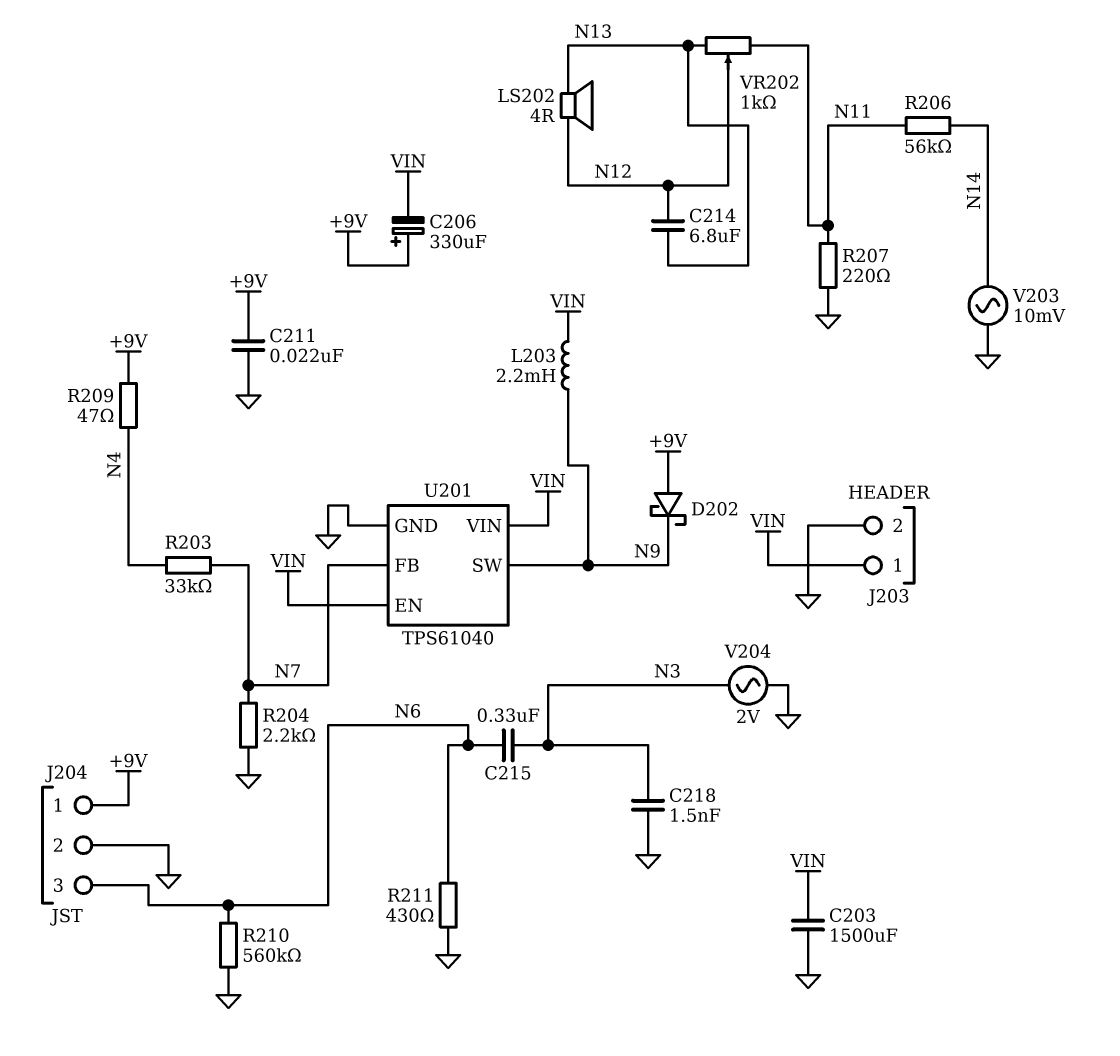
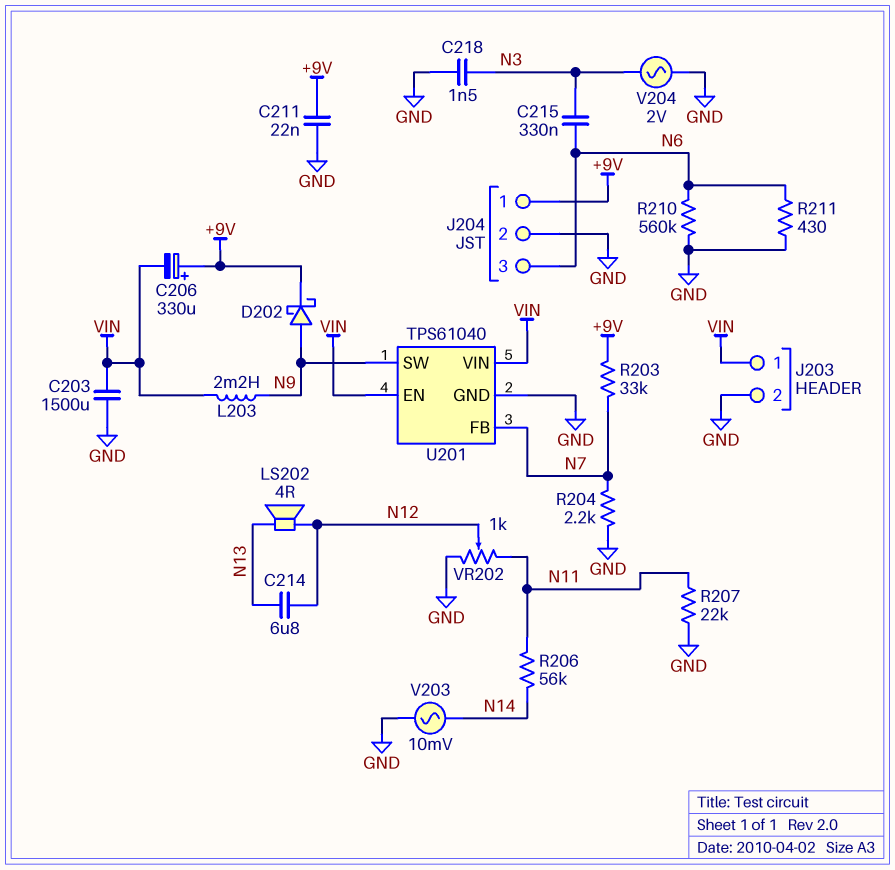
D202: schottky (A +9V, K N9) -> schottky (A N9, K +9V)
R203: 33k (N4, N7) -> 33k (+9V, N7)
R207: 220 (GND, N11) -> 22k (GND, N11)
R209: 47 (+9V, N4) -> none
VR202: 1k (N11, N13, wiper N12) -> 1k (GND, N11, wiper N12)

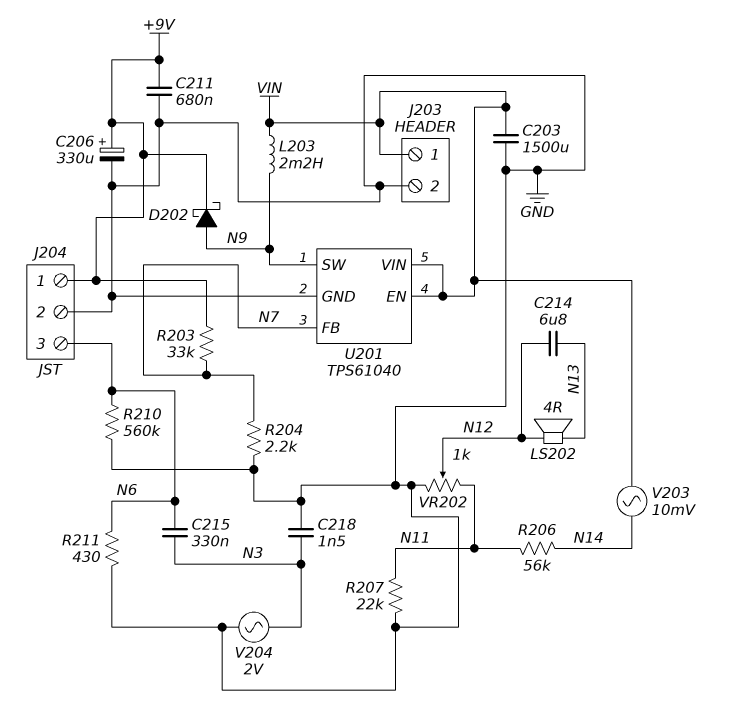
C206: 330uF (plus +9V, minus VIN) -> 330uF (plus +9V, minus GND)
C211: 22nF (+9V, GND) -> 680nF (+9V, GND)
V203: AC 10mV (GND, N14) -> AC 10mV (N14, VIN)

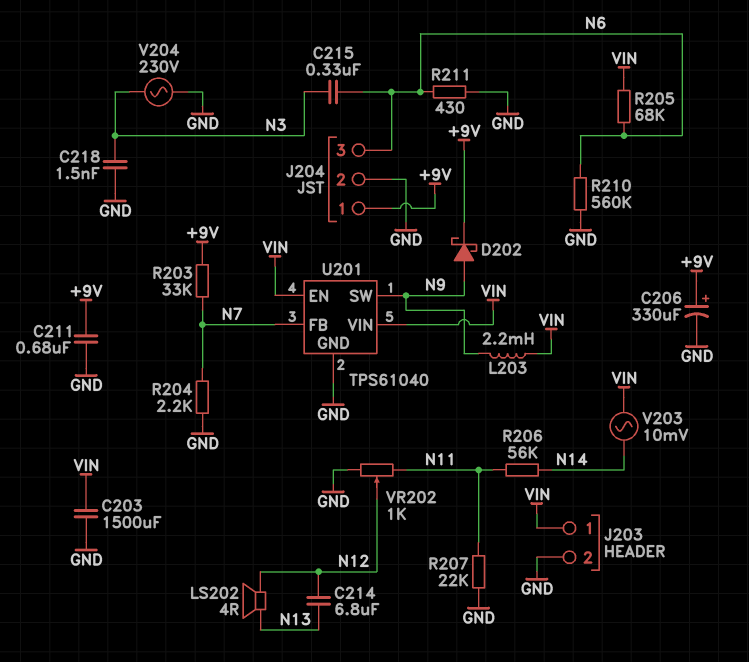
R205: none -> 68k (N6, VIN)
V204: AC 2V (GND, N3) -> AC 230V (GND, N3)

